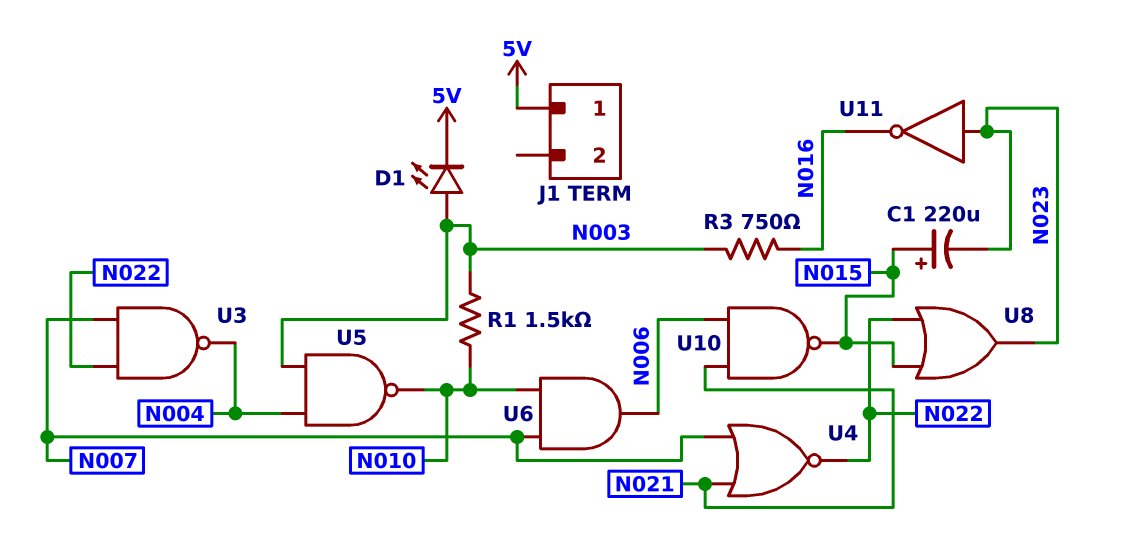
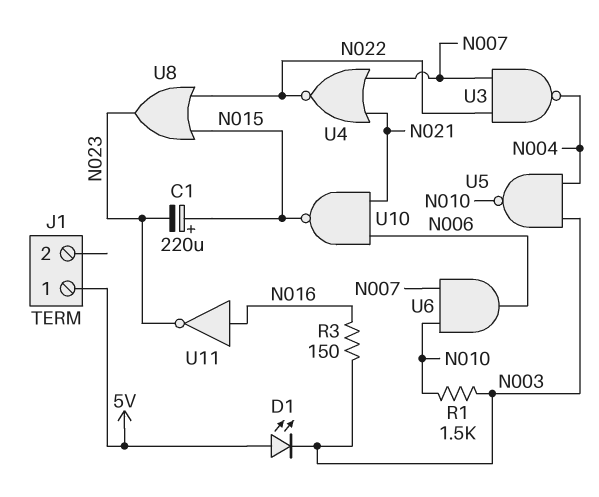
D1: LED (A N003, K 5V) -> LED (A 5V, K N003)
R3: 750 (N003, N016) -> 150 (N003, N016)
U11: NOT (in N023, out N016) -> NOT (in N016, out N023)

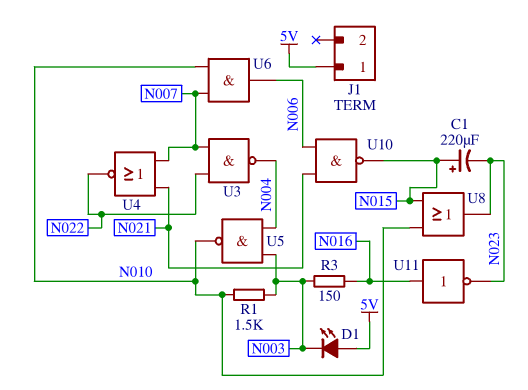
U8: OR (in N015, in N022, out N023) -> OR (in N010, in N015, out N023)

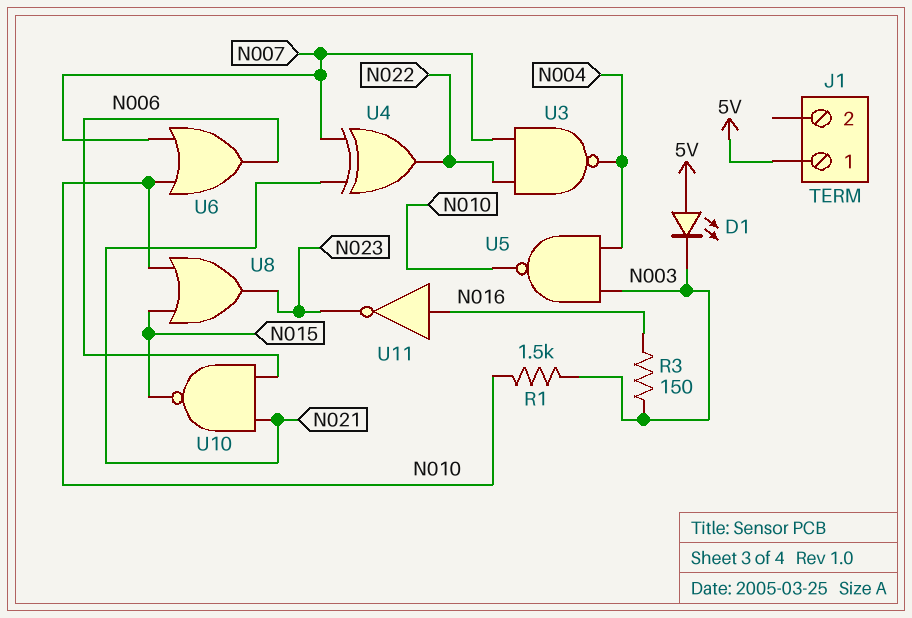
C1: 220uF (plus N015, minus N023) -> none
U4: NOR (in N007, in N021, out N022) -> XOR (in N007, in N021, out N022)
U6: AND (in N007, in N010, out N006) -> OR (in N007, in N010, out N006)

